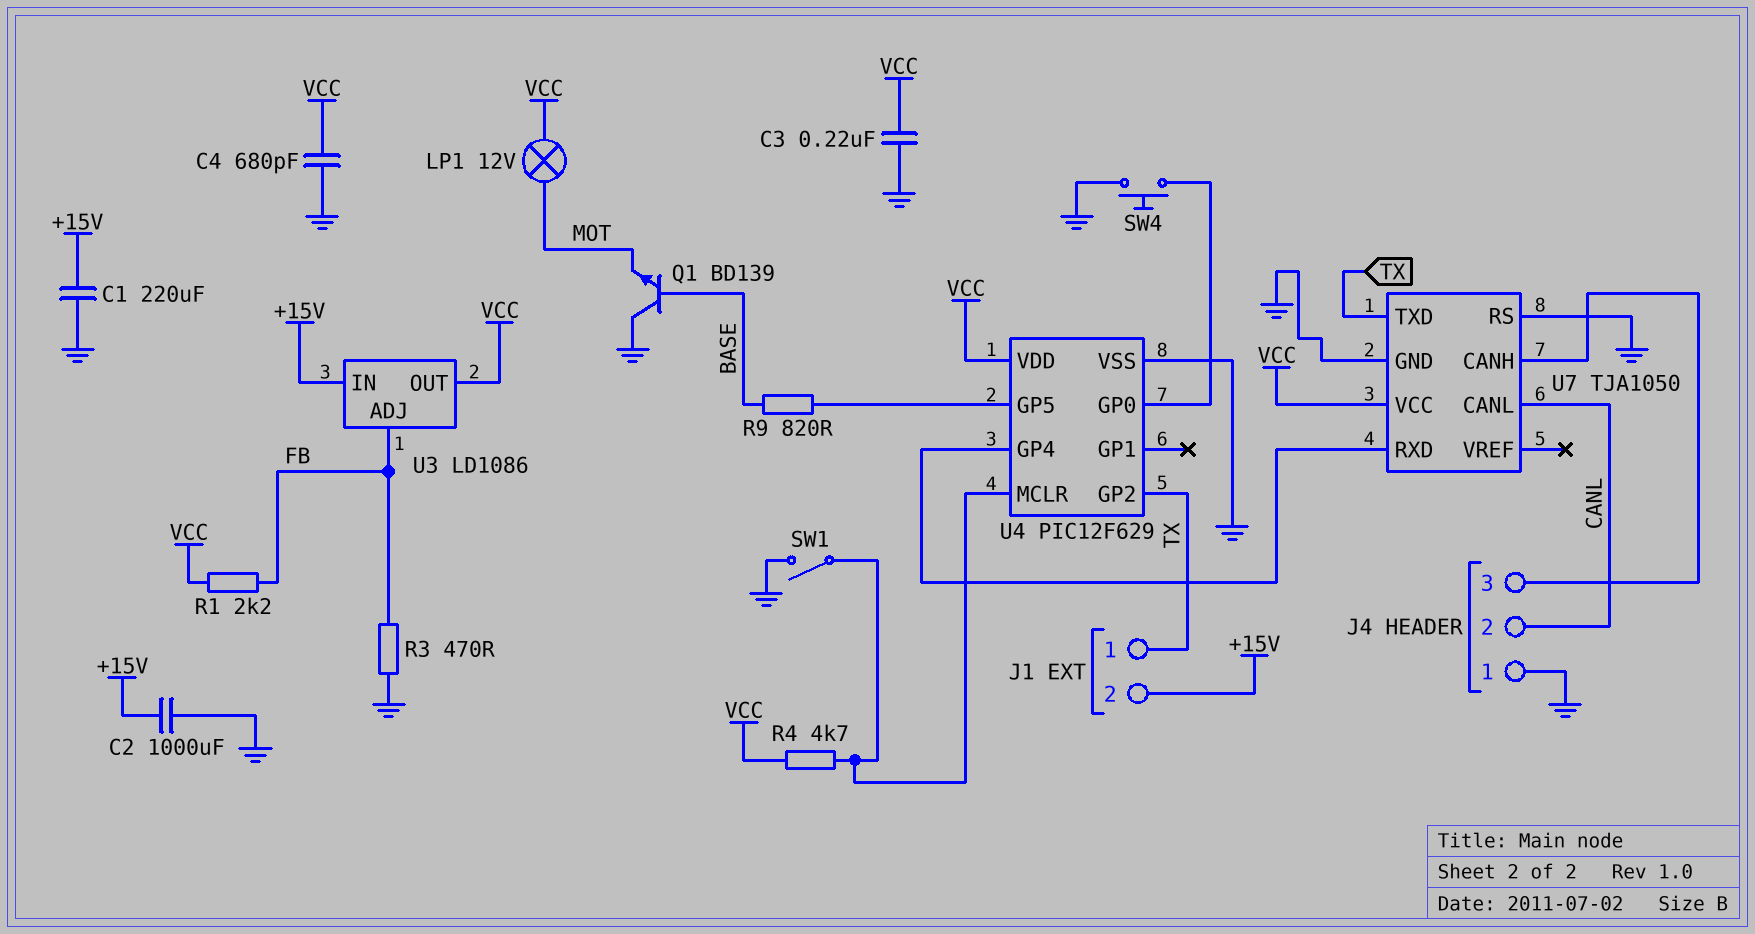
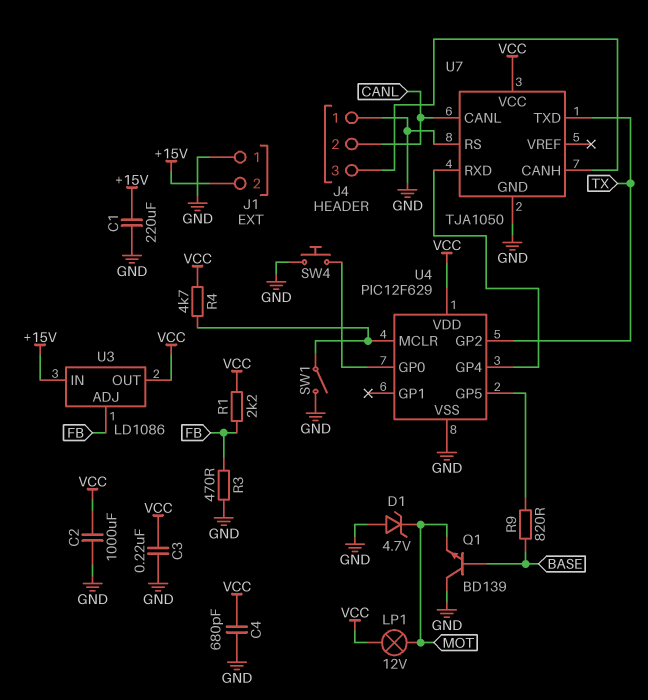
C2: 1000uF (+15V, GND) -> 1000uF (GND, VCC)
D1: none -> zener 4.7V (A GND, K MOT)
J1 pin 1: TX -> GND

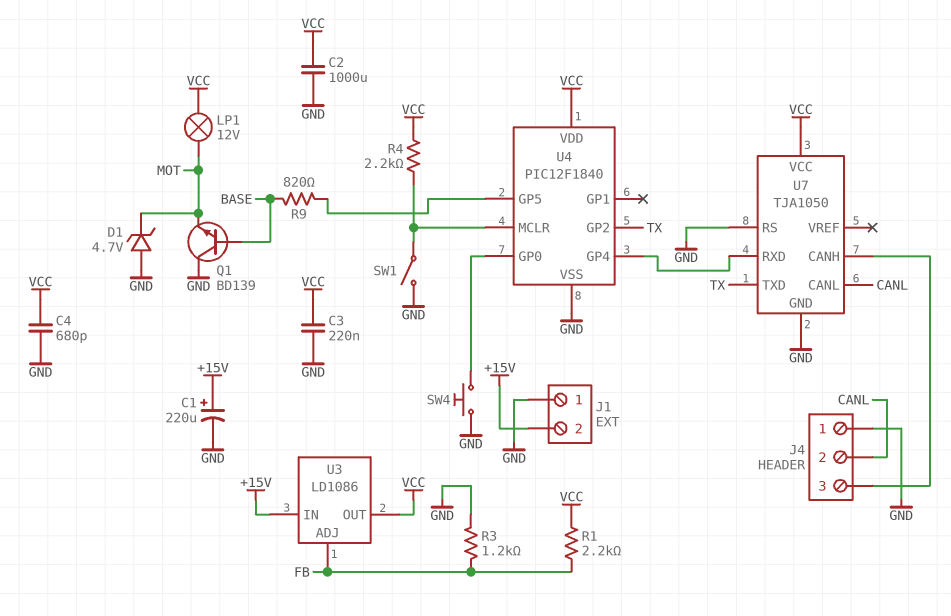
C1: 220uF (+15V, GND) -> 220uF (plus +15V, minus GND)
R3: 470 (FB, GND) -> 1.2k (FB, GND)
R4: 4.7k (U4/MCLR, VCC) -> 2.2k (U4/MCLR, VCC)
U4: PIC12F629 -> PIC12F1840

